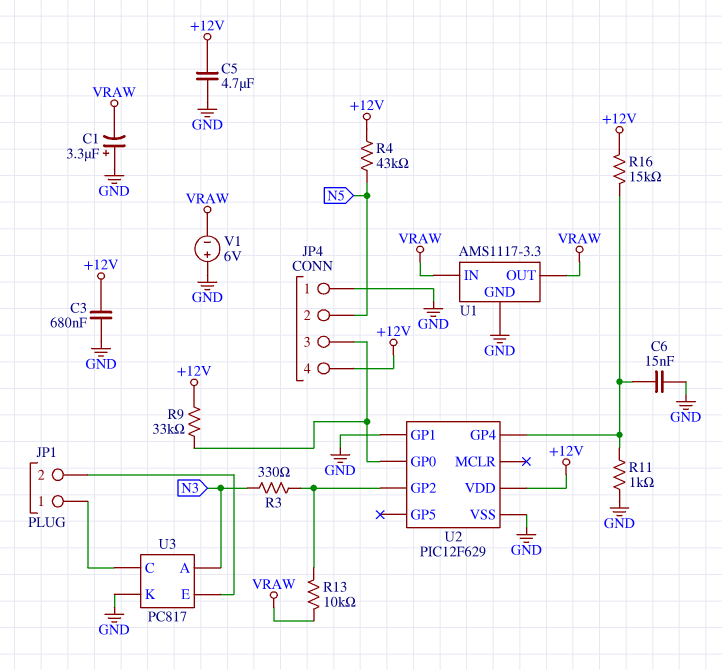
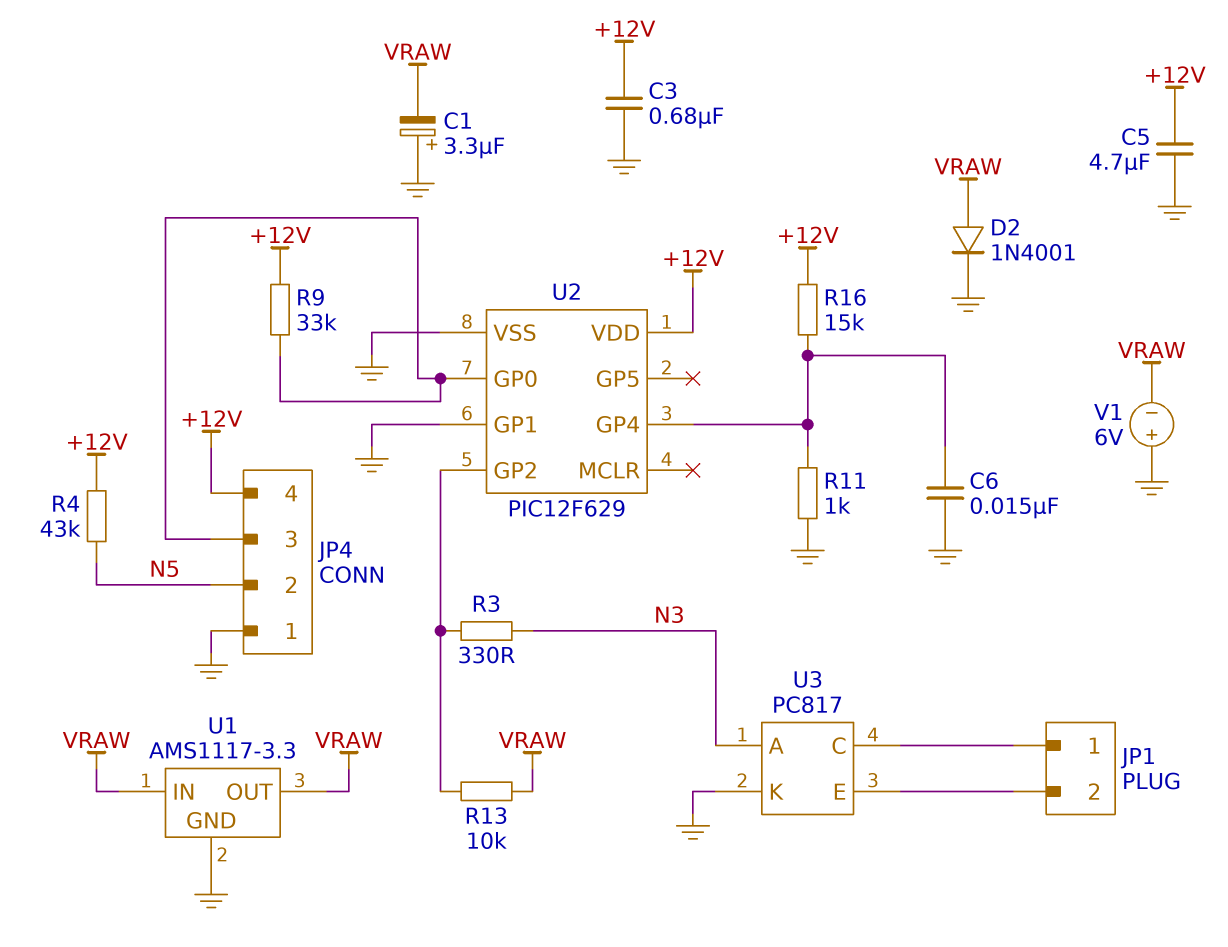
D2: none -> diode 1N4001 (A VRAW, K GND)

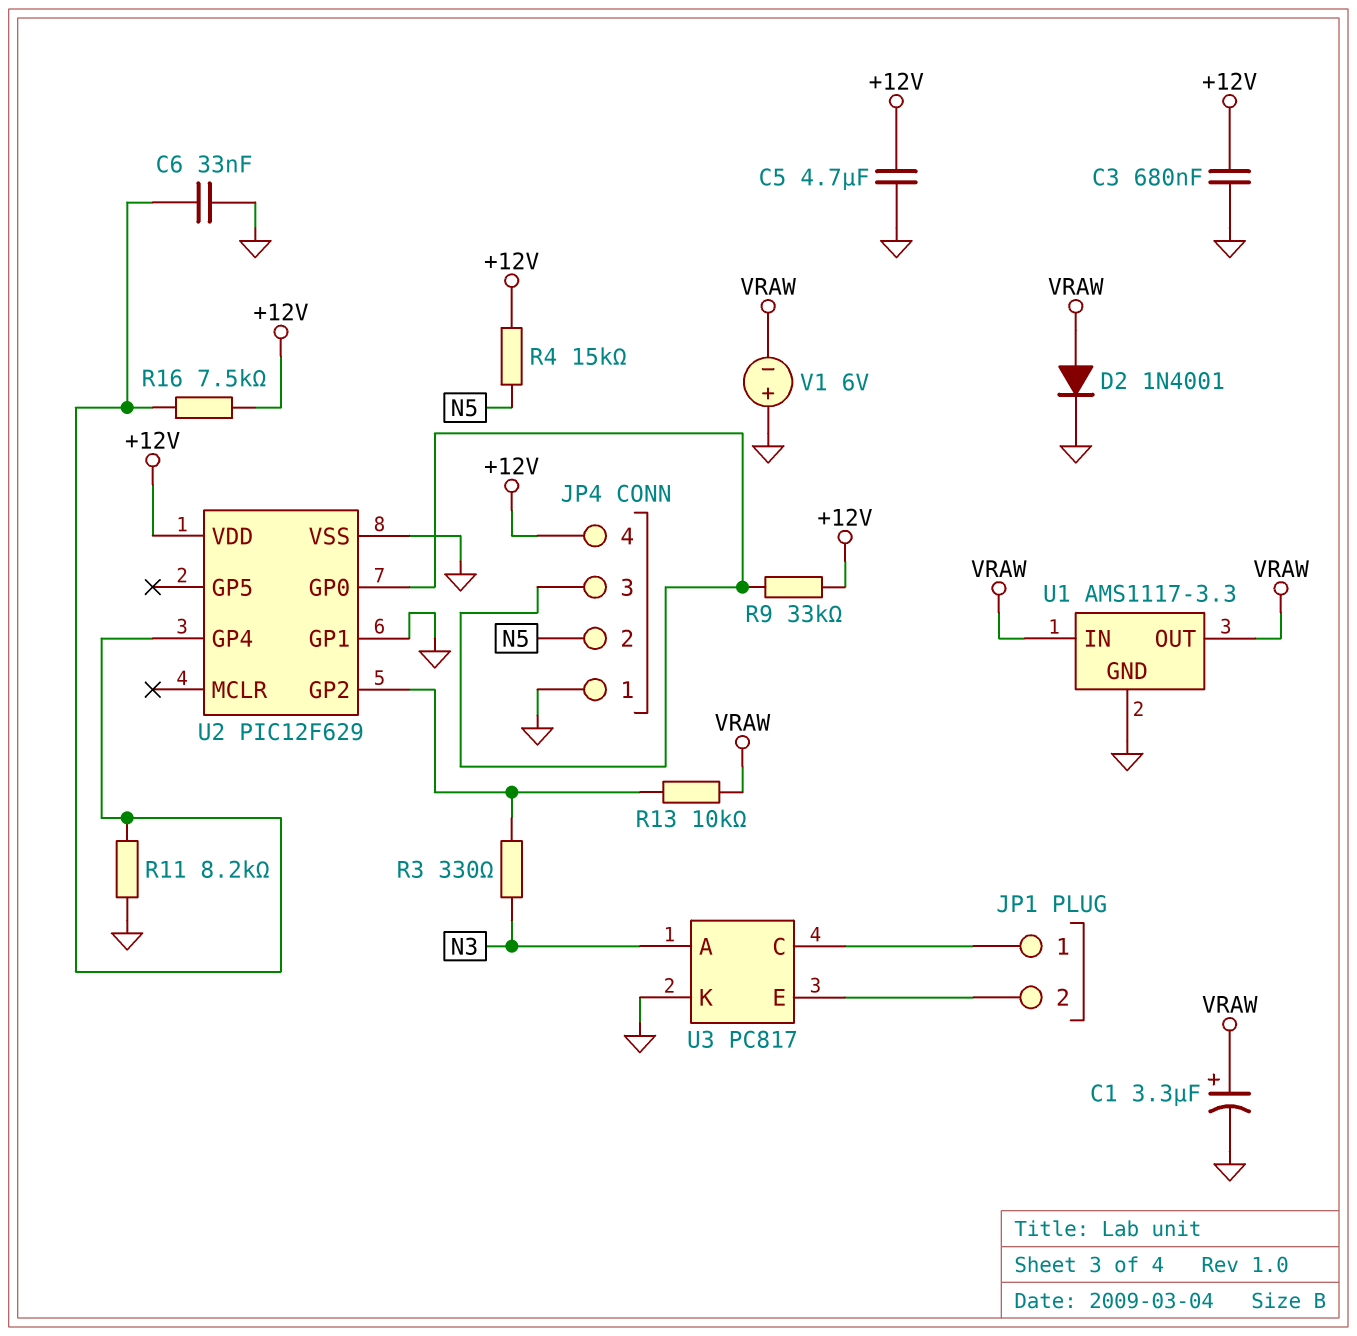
C1: 3.3uF (plus GND, minus VRAW) -> 3.3uF (plus VRAW, minus GND)
C6: 15nF (GND, U2/GP4) -> 33nF (GND, U2/GP4)
R4: 43k (+12V, N5) -> 15k (+12V, N5)
R11: 1k (GND, U2/GP4) -> 8.2k (GND, U2/GP4)
R16: 15k (+12V, U2/GP4) -> 7.5k (+12V, U2/GP4)

